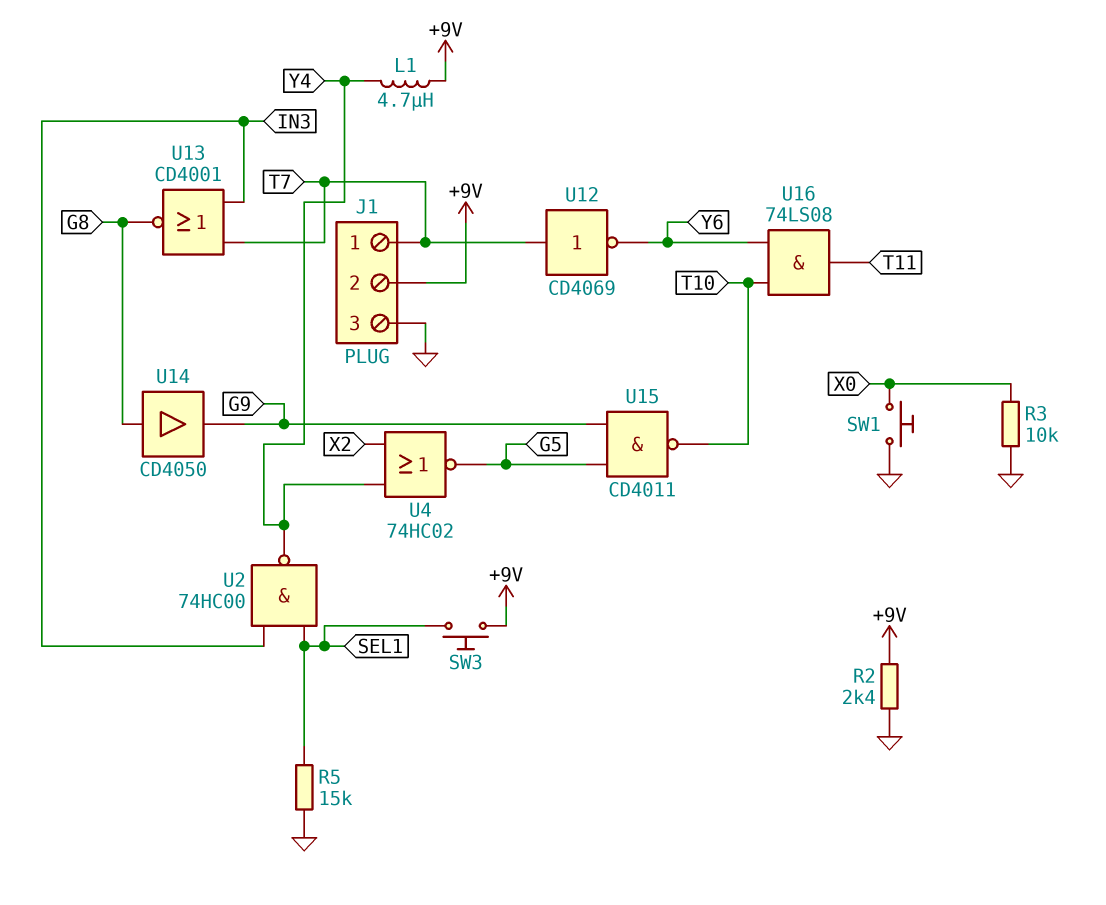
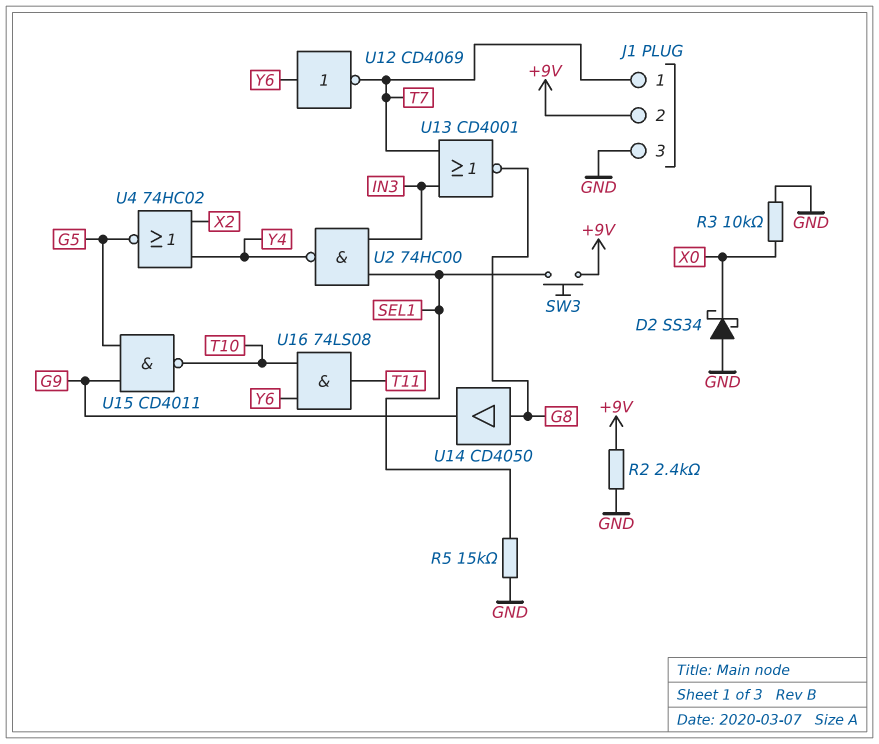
D2: none -> schottky SS34 (A GND, K X0)
L1: 4.7uH (+9V, Y4) -> none
SW1: button (GND, X0) -> none
U12: NOT CD4069 (in T7, out Y6) -> NOT CD4069 (in Y6, out T7)

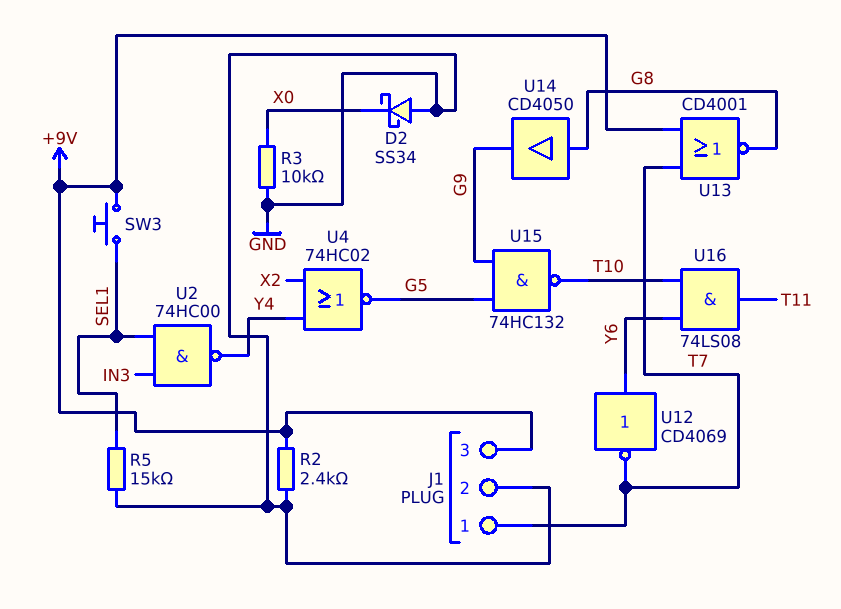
J1 pin 2: +9V -> GND
J1 pin 3: GND -> +9V
U13: NOR CD4001 (in IN3, in T7, out G8) -> NOR CD4001 (in +9V, in T7, out G8)
U15: NAND CD4011 (in G5, in G9, out T10) -> NAND 74HC132 (in G5, in G9, out T10)

